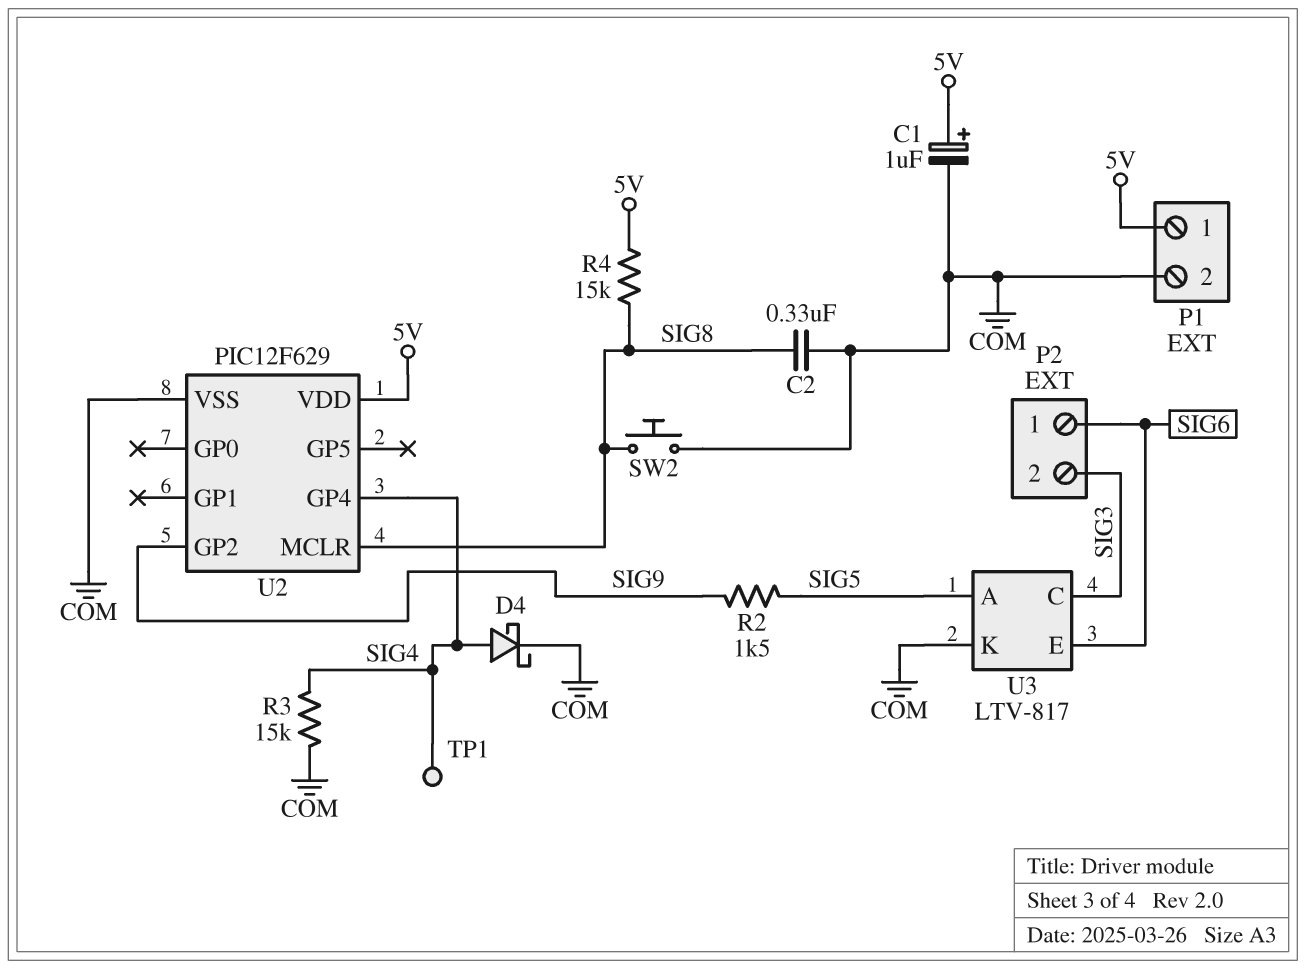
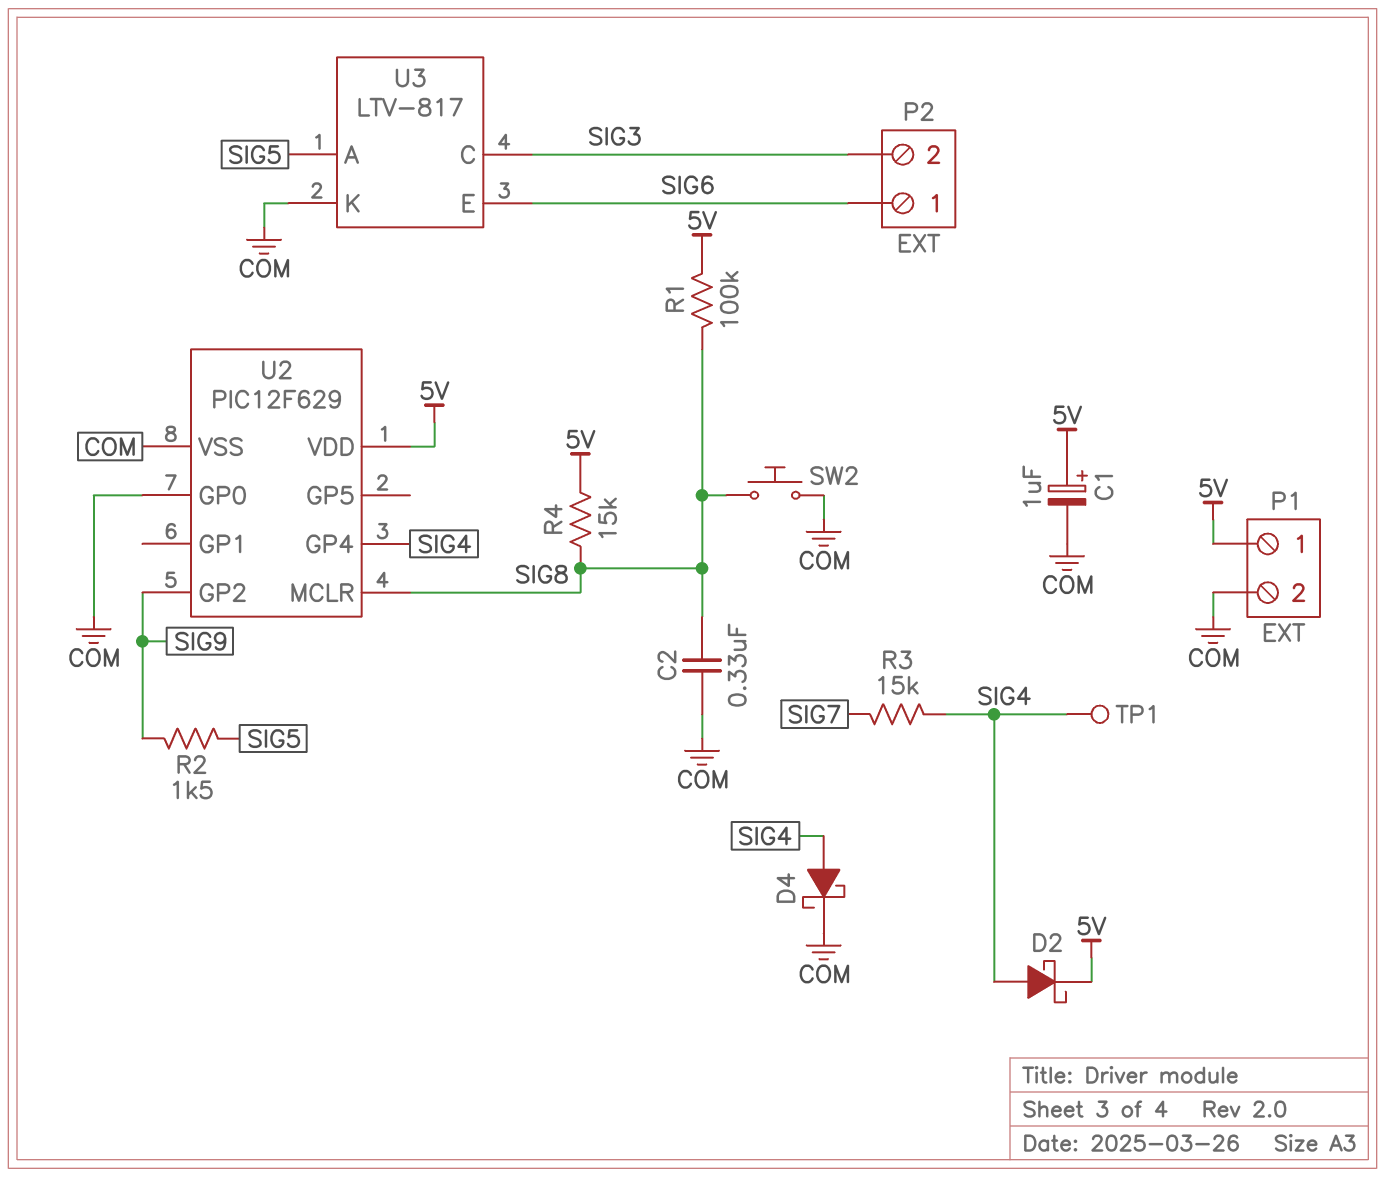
D2: none -> schottky (A SIG4, K 5V)
R1: none -> 100k (5V, SIG8)
R3: 15k (COM, SIG4) -> 15k (SIG4, SIG7)
U2 pin GP0: none -> COM

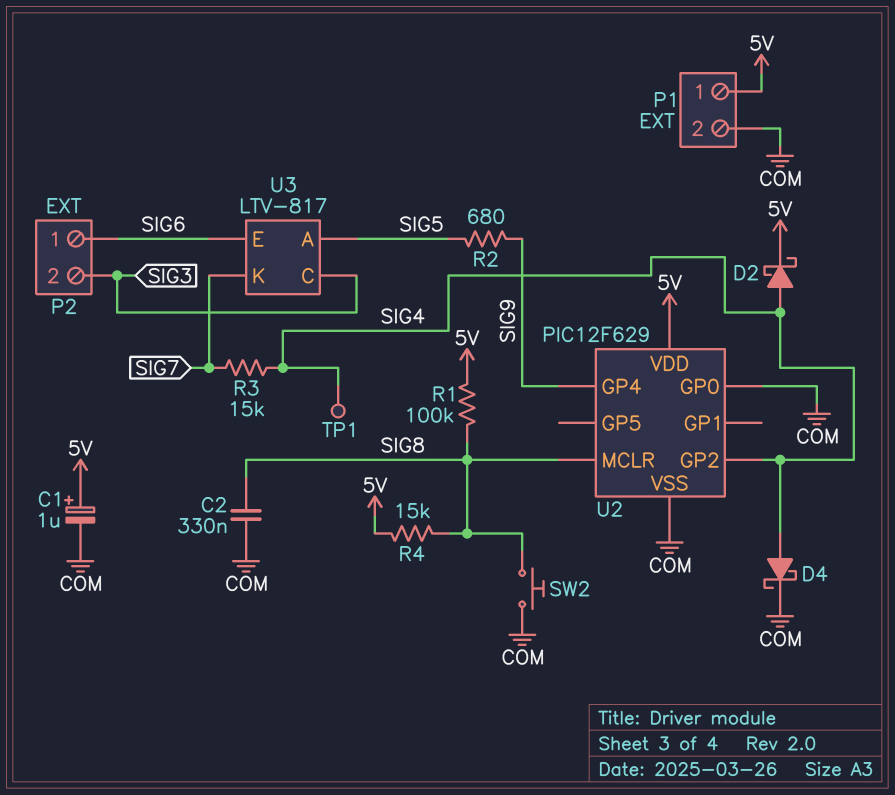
R2: 1.5k (SIG5, SIG9) -> 680 (SIG5, SIG9)
U2 pin GP2: SIG9 -> SIG4
U2 pin GP4: SIG4 -> SIG9
U3 pin K: COM -> SIG7

